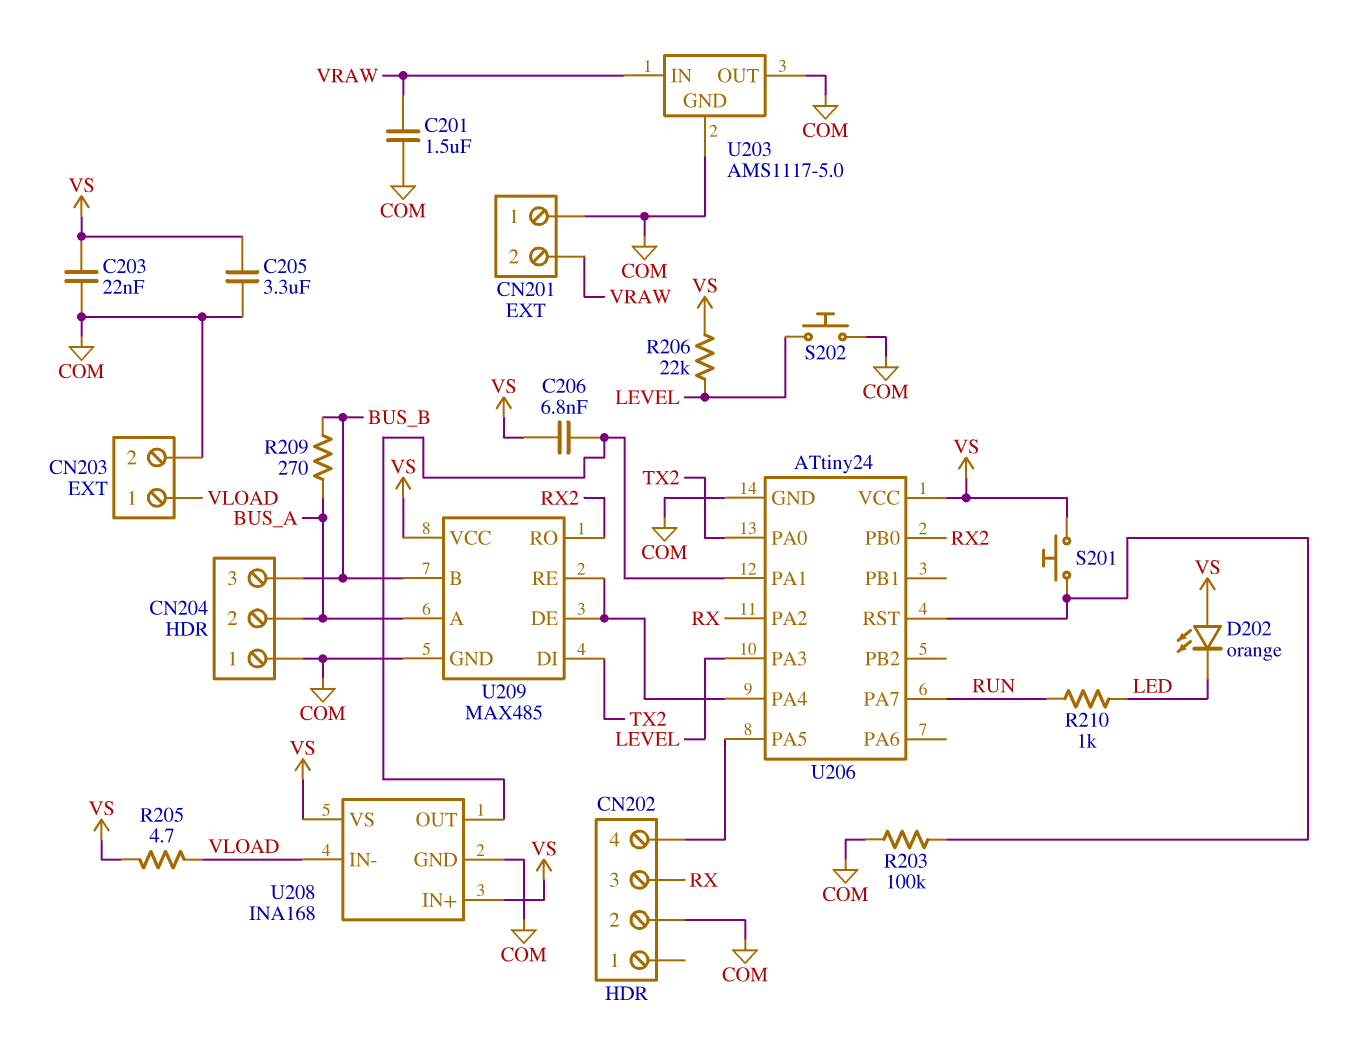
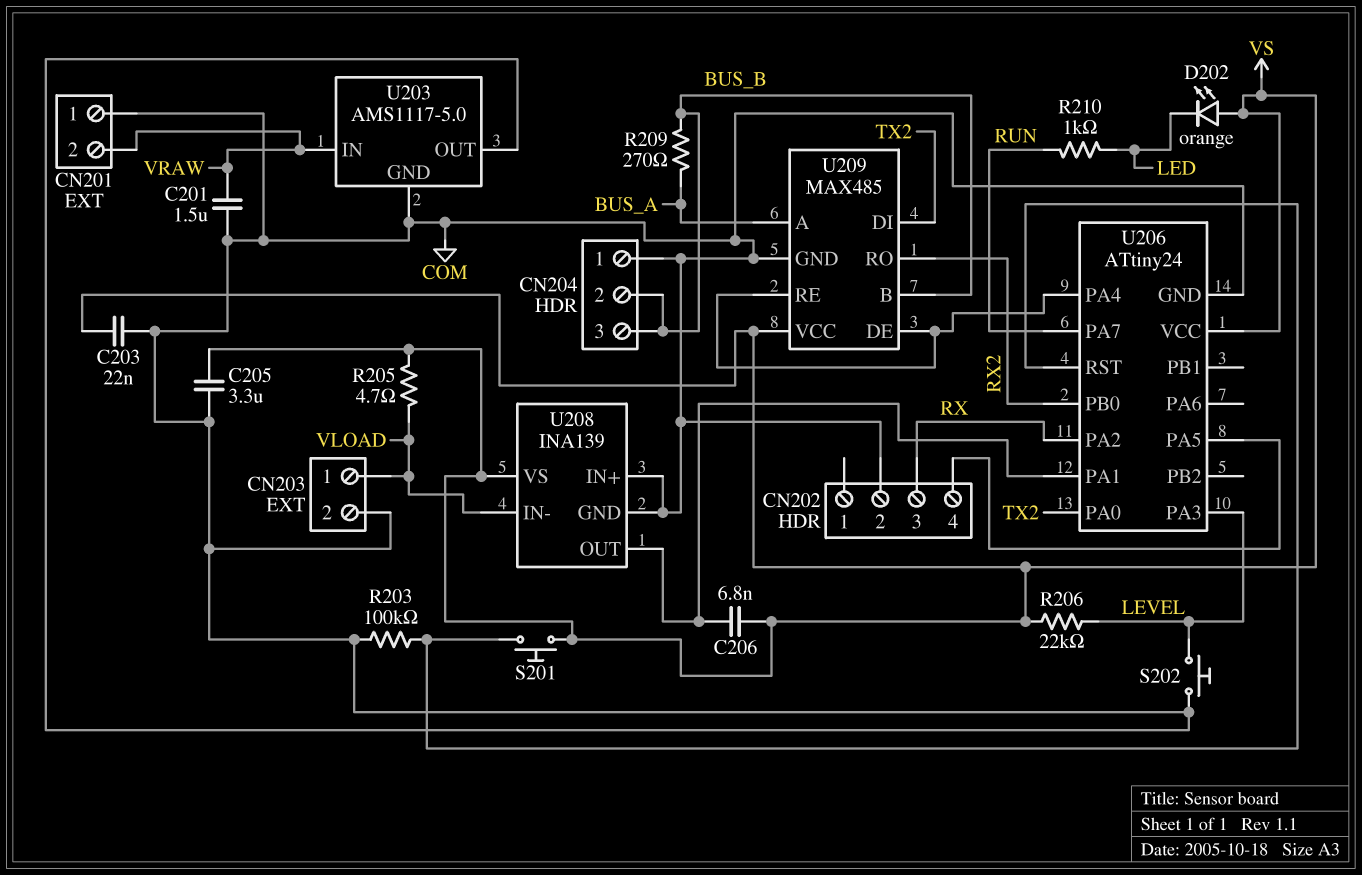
CN204 pin 2: BUS_A -> BUS_B
U208: INA168 -> INA139
U208 pin IN+: VS -> COM

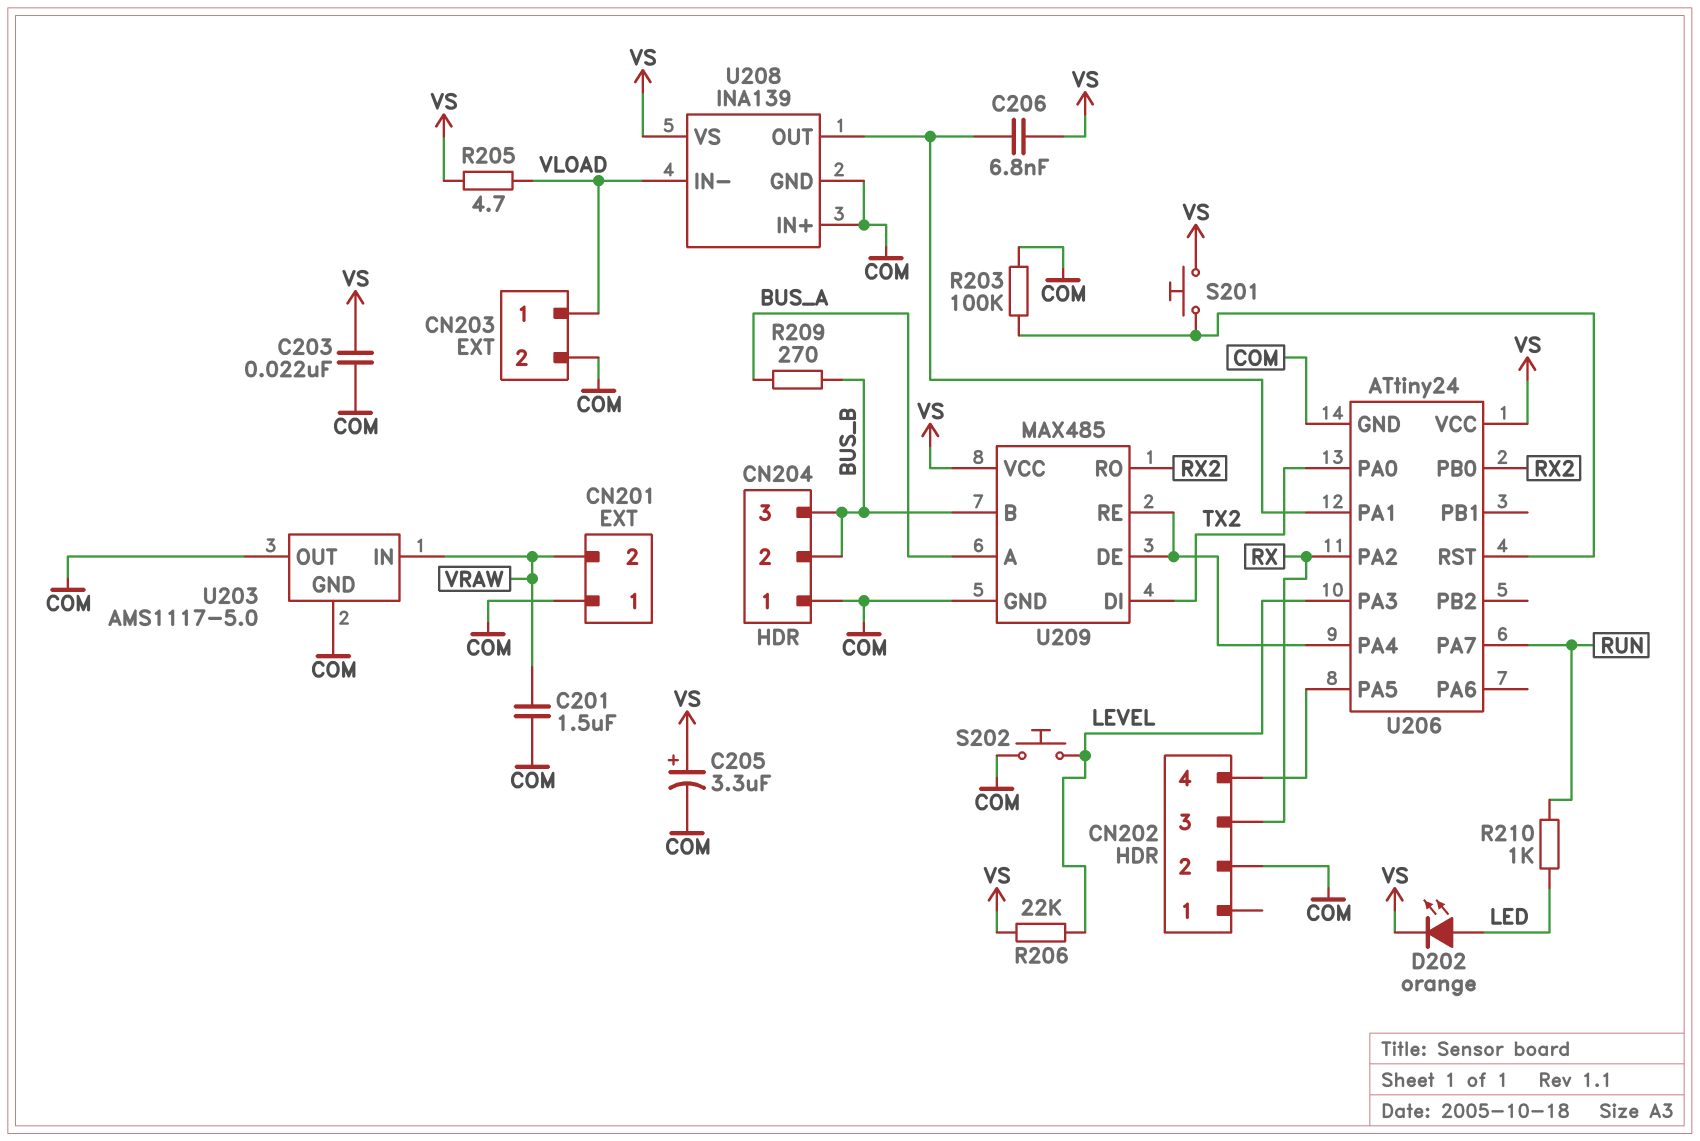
C205: 3.3uF (COM, VS) -> 3.3uF (plus VS, minus COM)
D202: LED orange (A VS, K LED) -> LED orange (A LED, K VS)

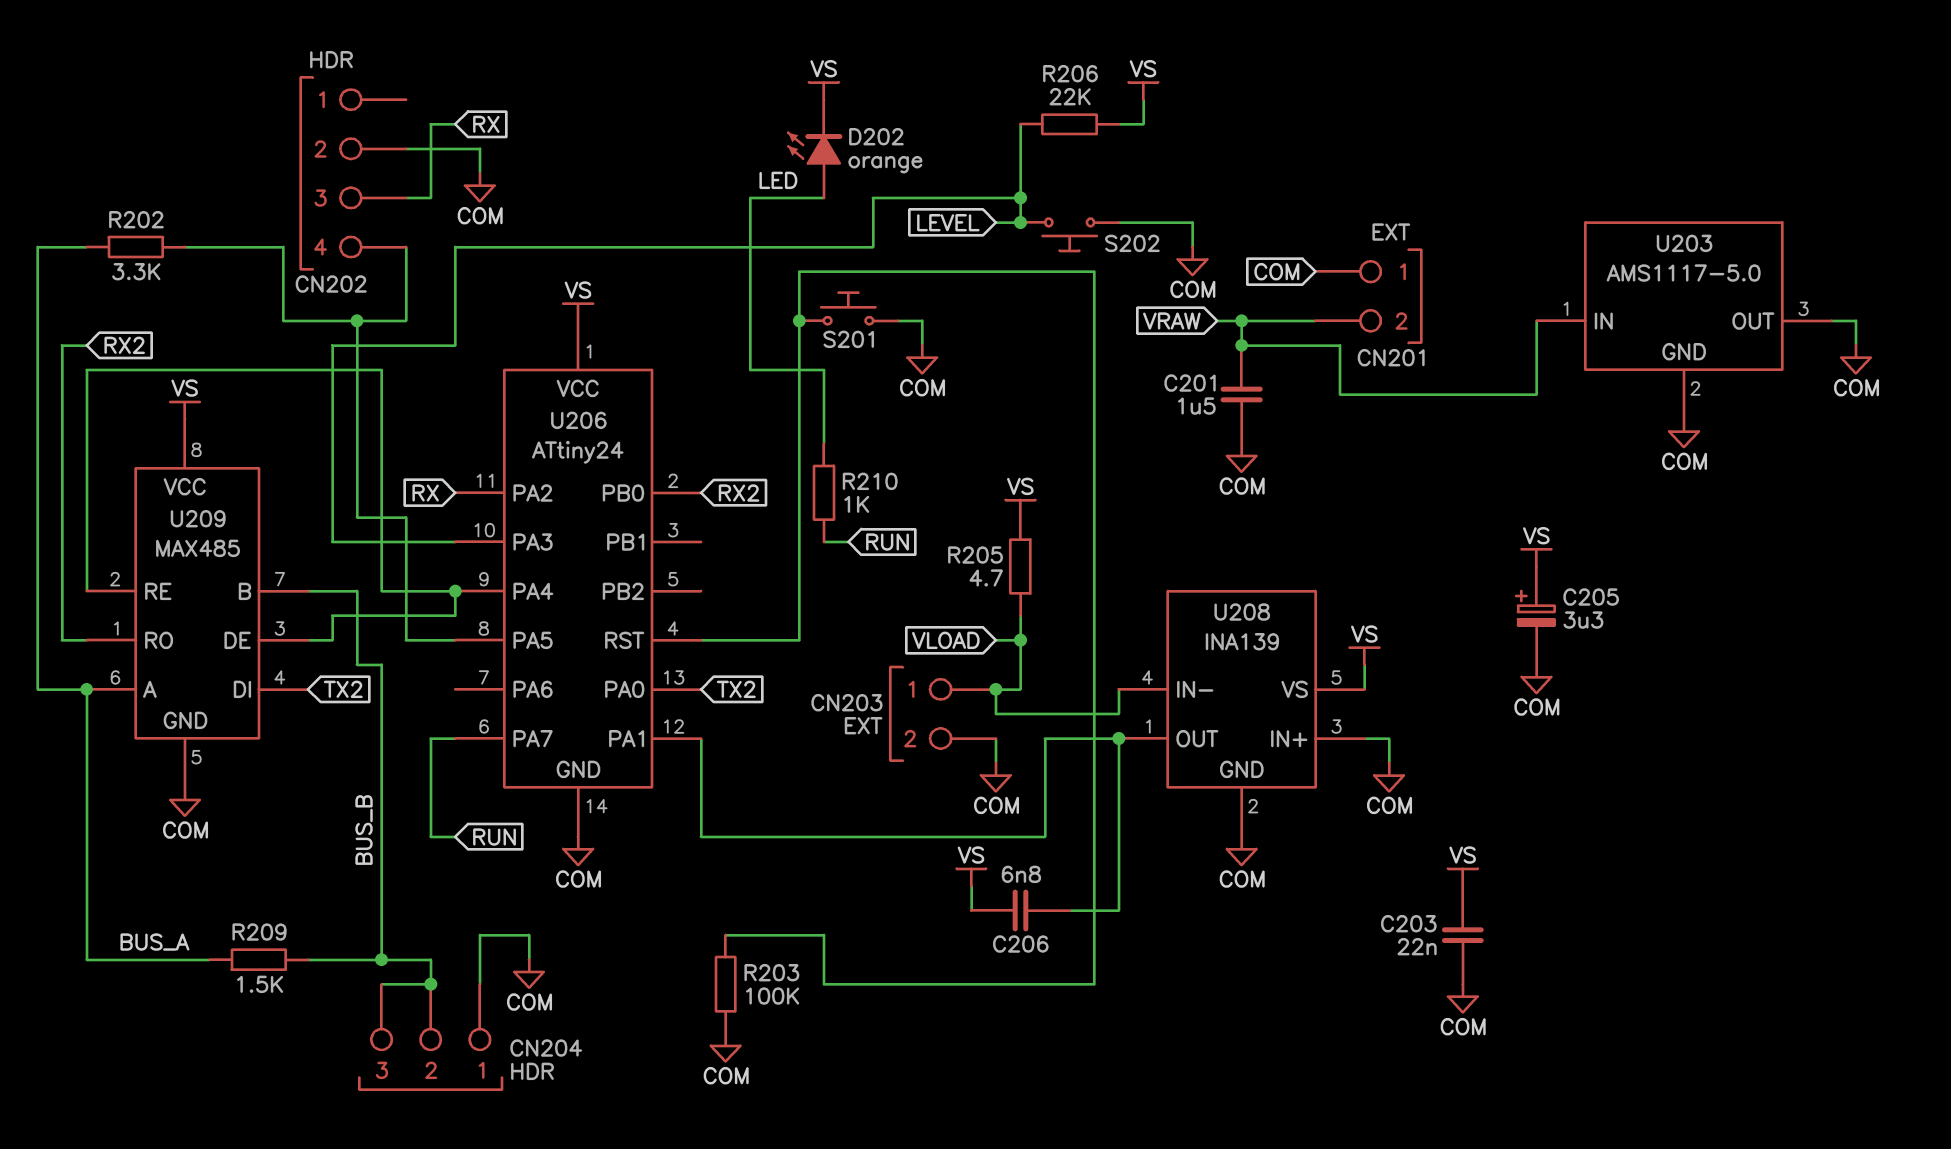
R202: none -> 3.3k (BUS_A, CN202/4)
R209: 270 (BUS_A, BUS_B) -> 1.5k (BUS_A, BUS_B)
S201: button (U206/RST, VS) -> button (COM, U206/RST)

